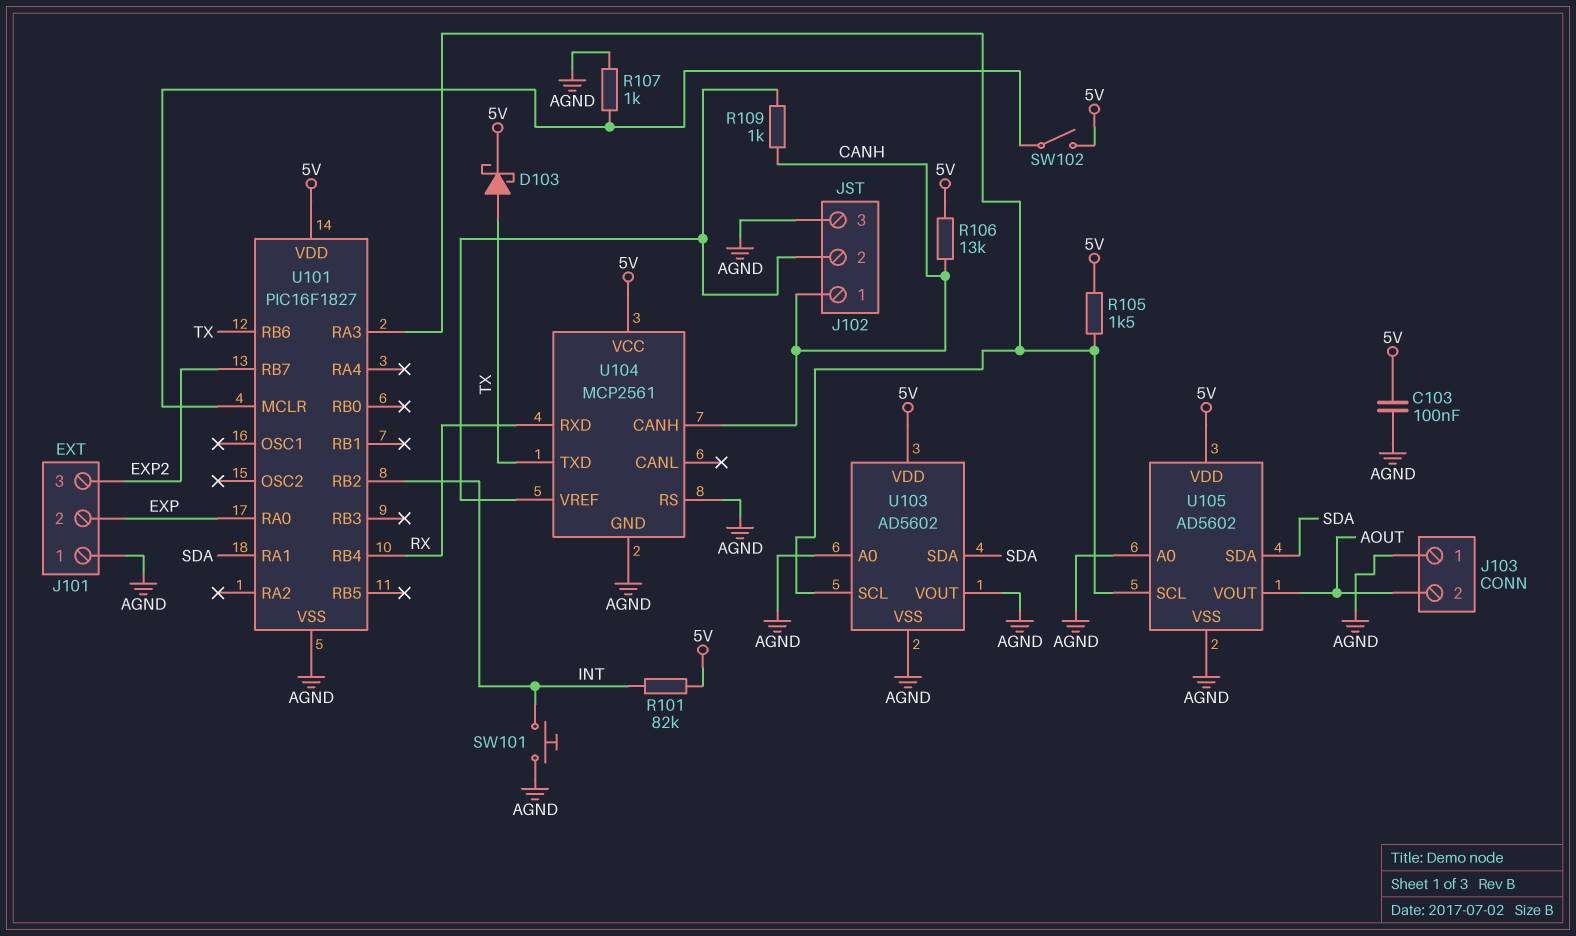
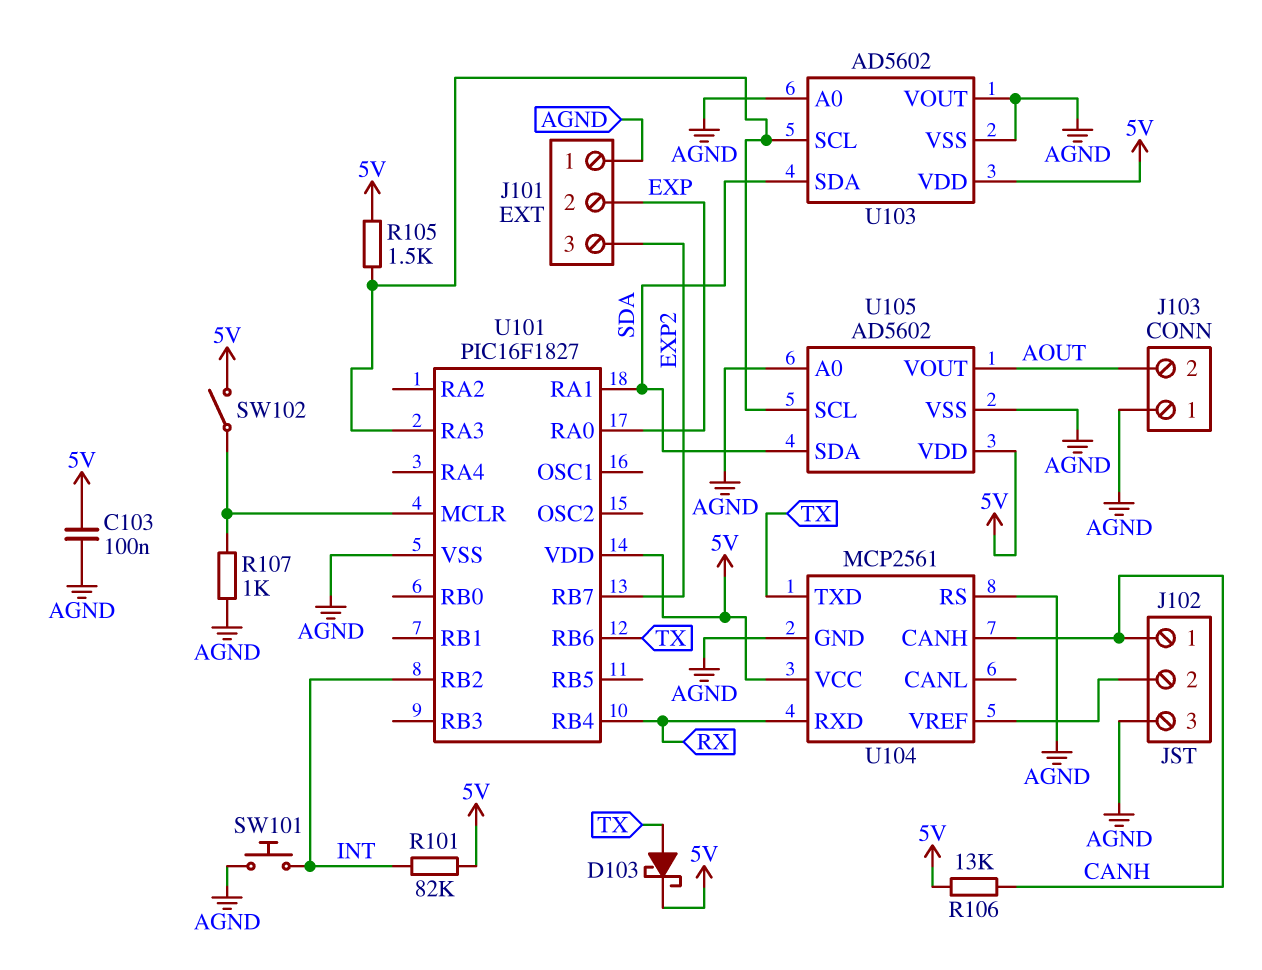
R109: 1k (CANH, J102/2) -> none

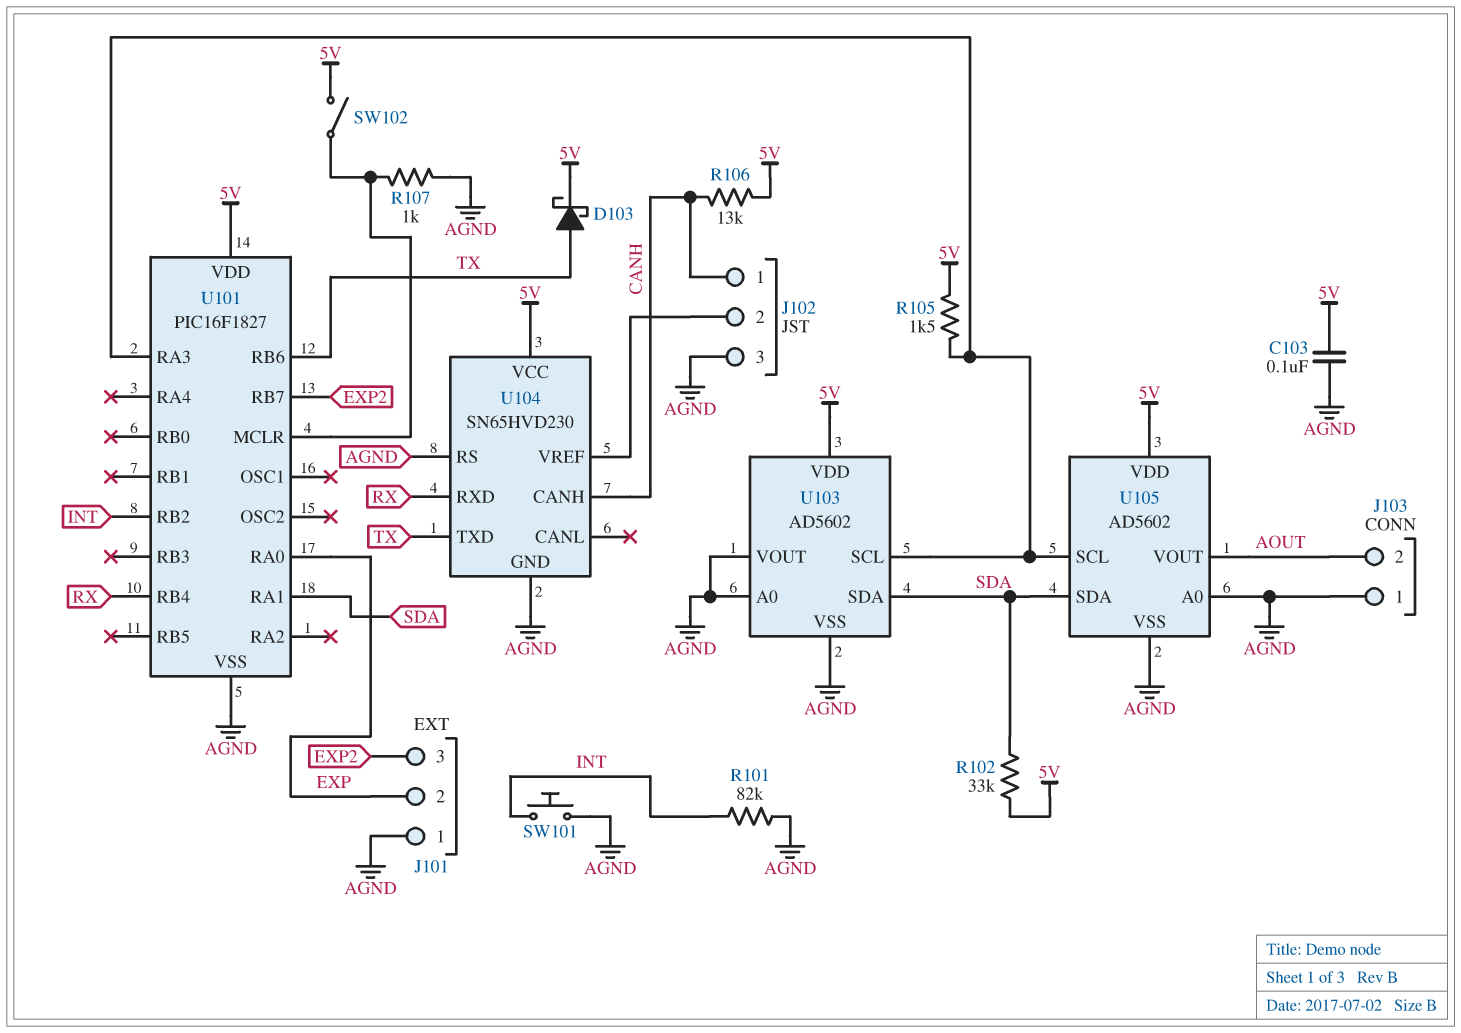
R101: 82k (5V, INT) -> 82k (AGND, INT)
R102: none -> 33k (5V, SDA)
U104: MCP2561 -> SN65HVD230

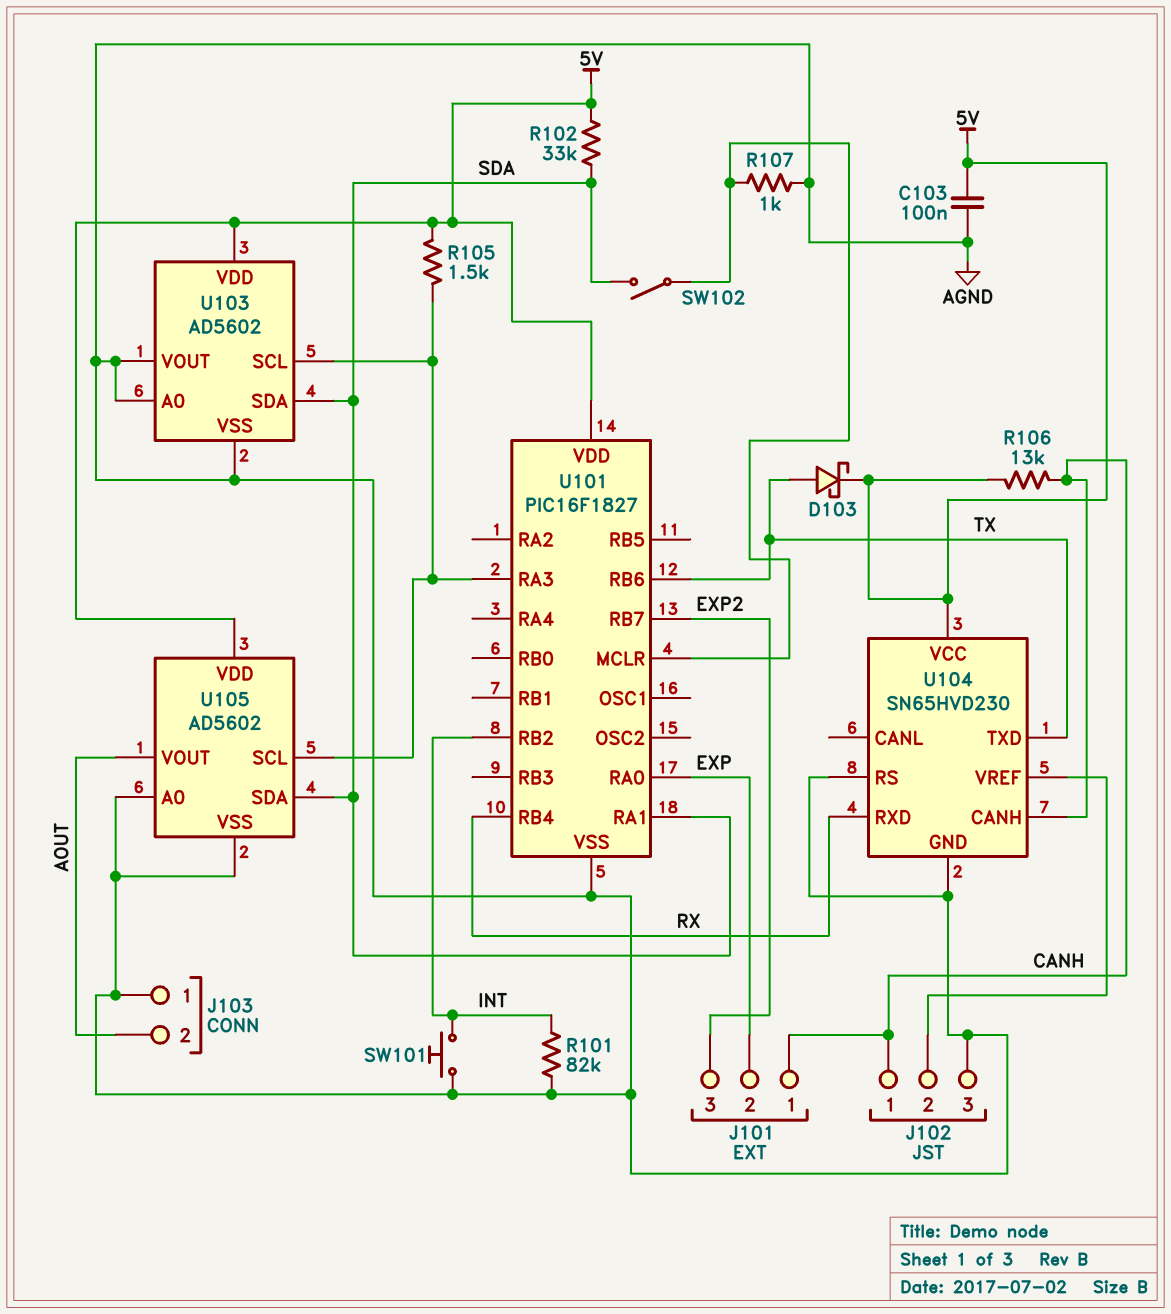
J101 pin 1: AGND -> CANH
SW102: switch (5V, U101/MCLR) -> switch (SDA, U101/MCLR)

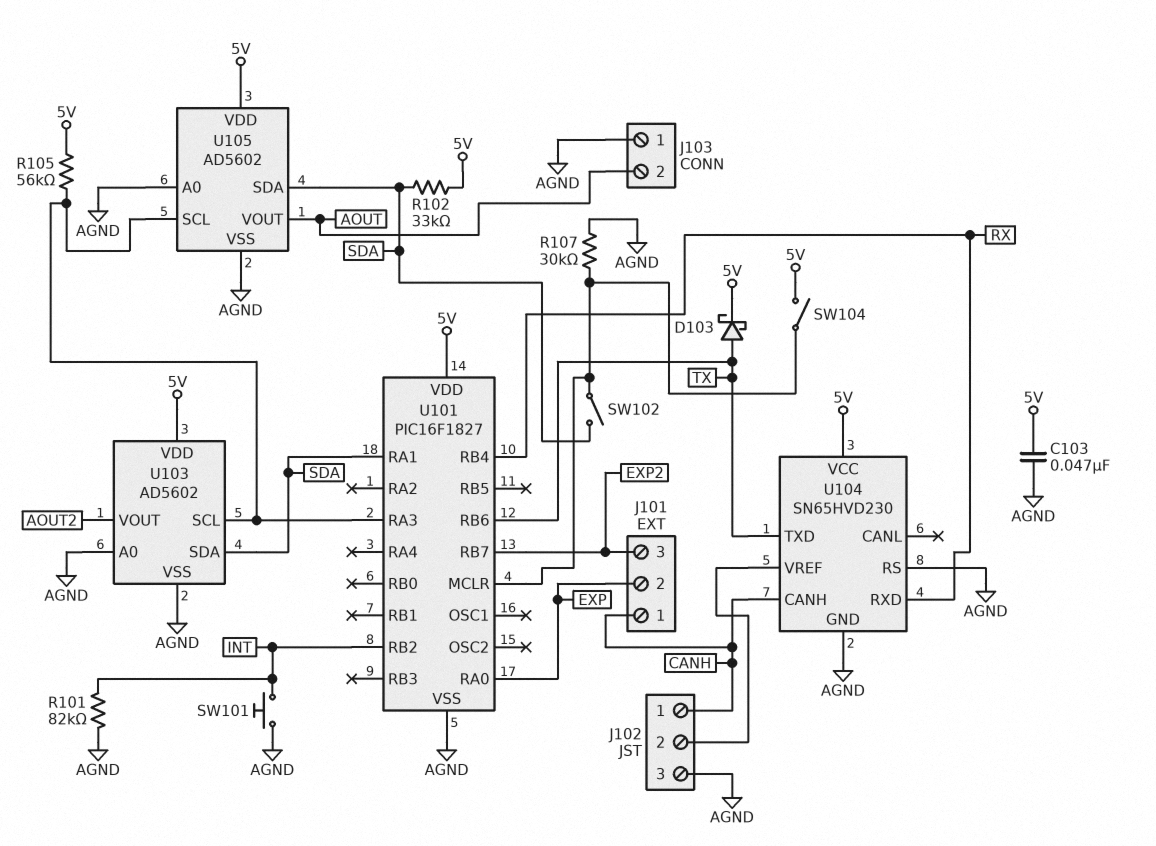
C103: 100nF (5V, AGND) -> 47nF (5V, AGND)
R105: 1.5k (5V, U101/RA3) -> 56k (5V, U101/RA3)
R106: 13k (5V, CANH) -> none
R107: 1k (AGND, U101/MCLR) -> 30k (AGND, U101/MCLR)
SW104: none -> switch (5V, U101/MCLR)
U103 pin VOUT: AGND -> AOUT2

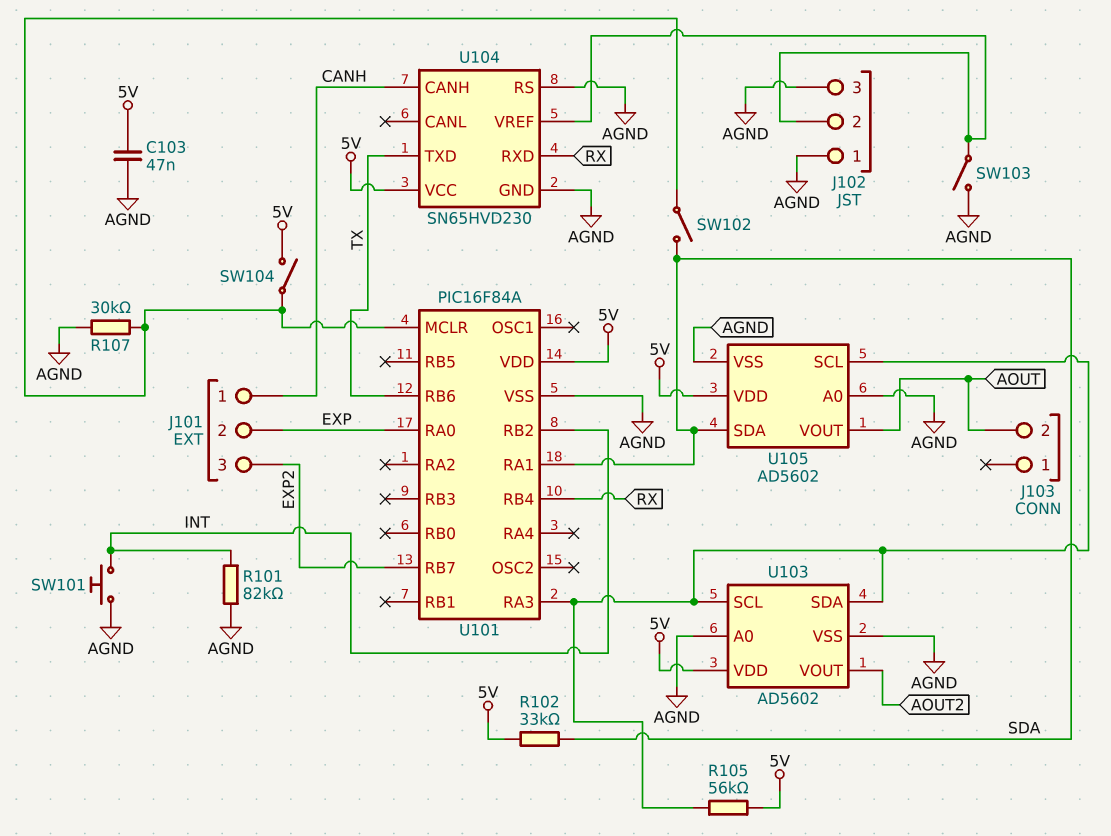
D103: schottky (A TX, K 5V) -> none
J102 pin 1: CANH -> AGND
J103 pin 1: AGND -> none
SW103: none -> switch (AGND, J102/2)
U101: PIC16F1827 -> PIC16F84A
U103 pin SDA: SDA -> U101/RA3

